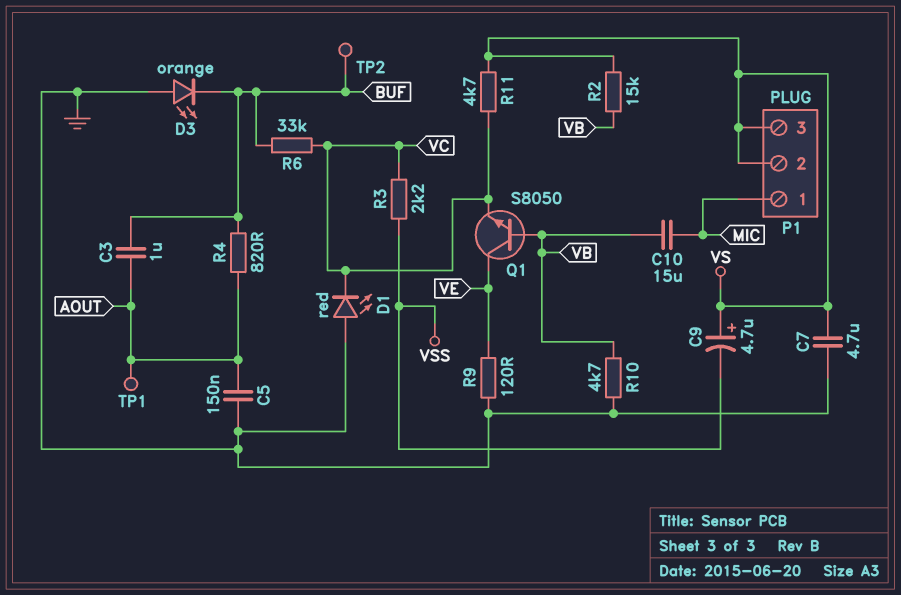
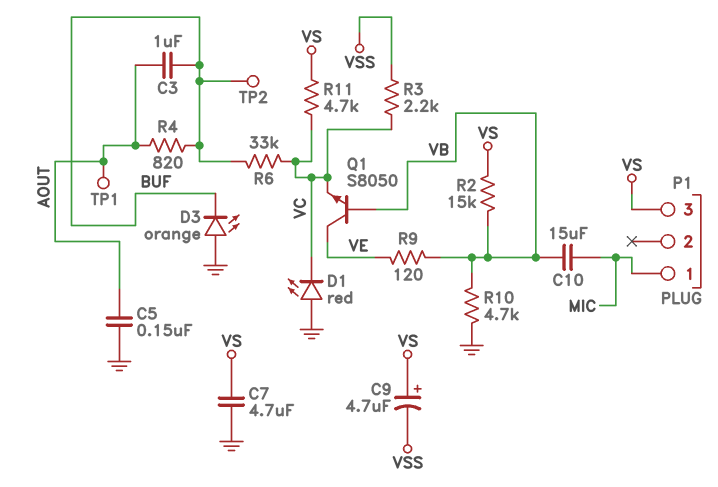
P1 pin 2: VS -> none
R9: 120 (GND, VE) -> 120 (VB, VE)

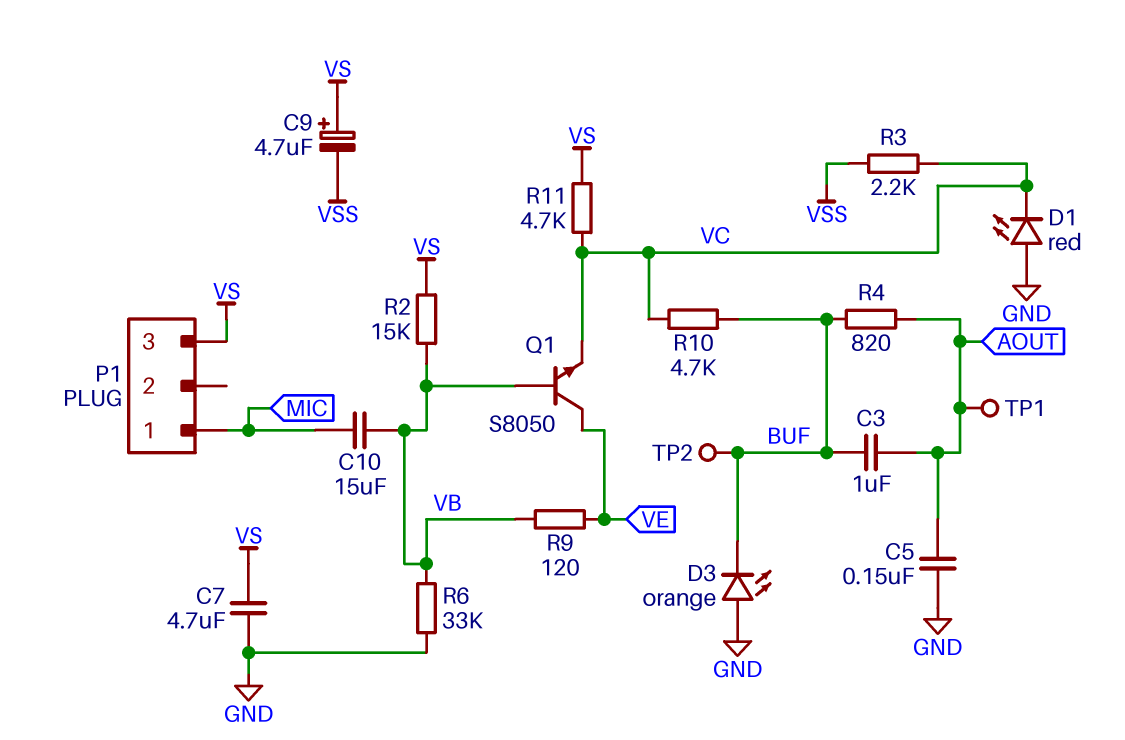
R6: 33k (BUF, VC) -> 33k (GND, VB)
R10: 4.7k (GND, VB) -> 4.7k (BUF, VC)

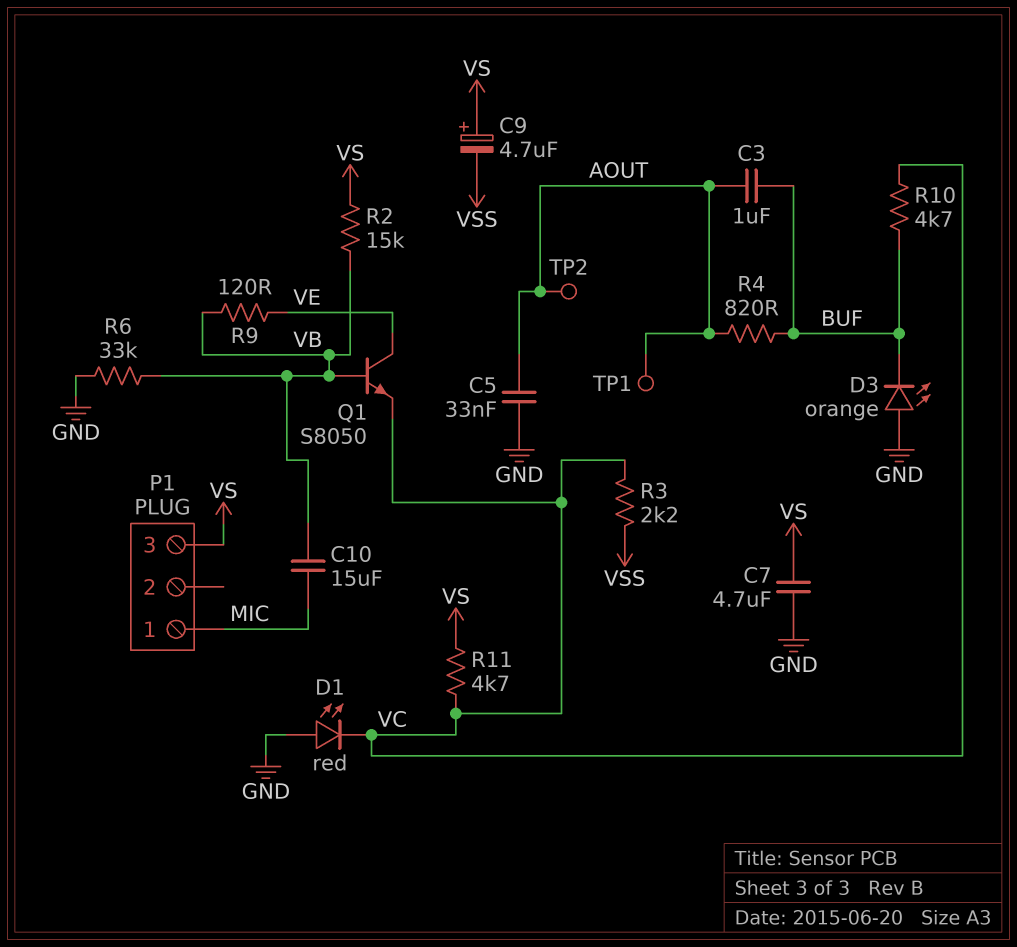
C5: 150nF (AOUT, GND) -> 33nF (AOUT, GND)
TP2: test point (BUF) -> test point (AOUT)

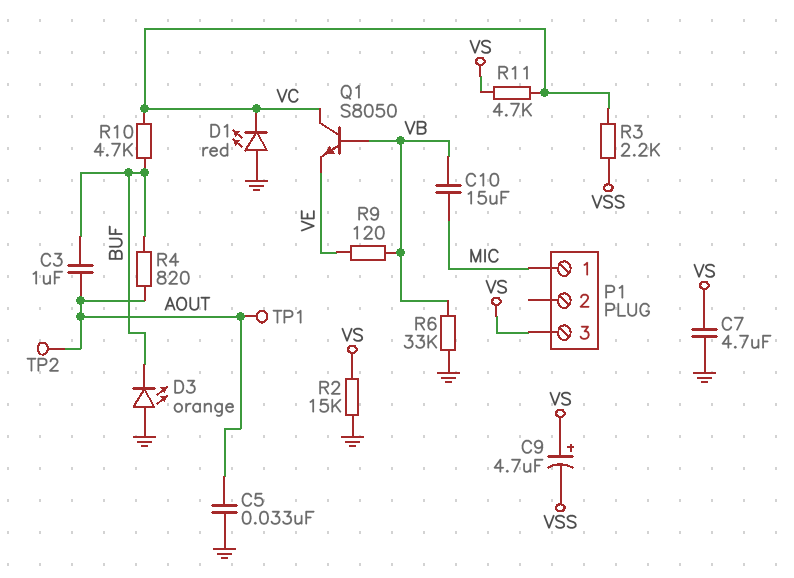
Q1: NPN S8050 (B VB, C VE, E VC) -> NPN S8050 (B VB, C VC, E VE)
R2: 15k (VB, VS) -> 15k (GND, VS)

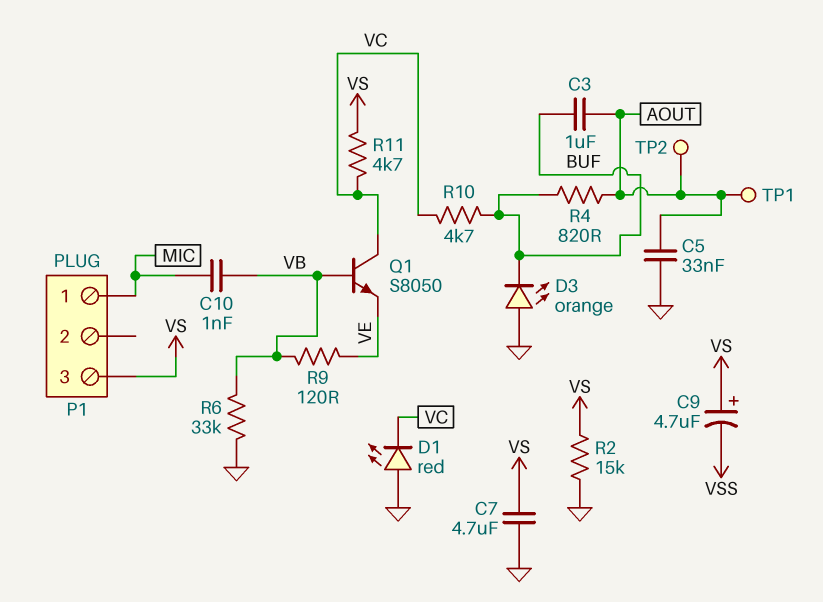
C10: 15uF (MIC, VB) -> 1nF (MIC, VB)
R3: 2.2k (VC, VSS) -> none

